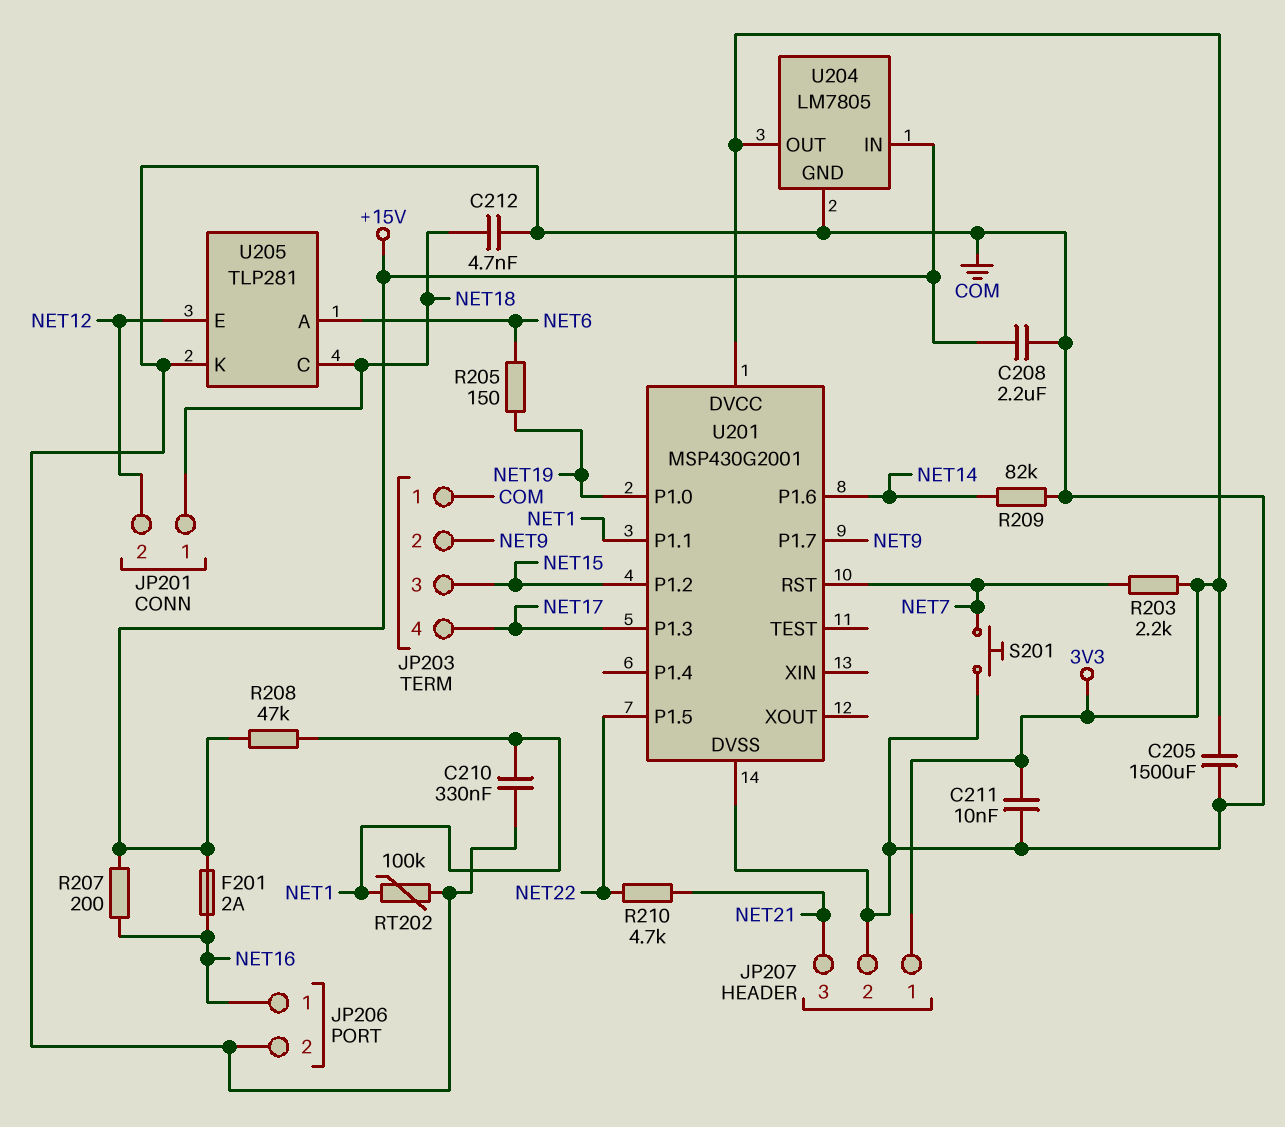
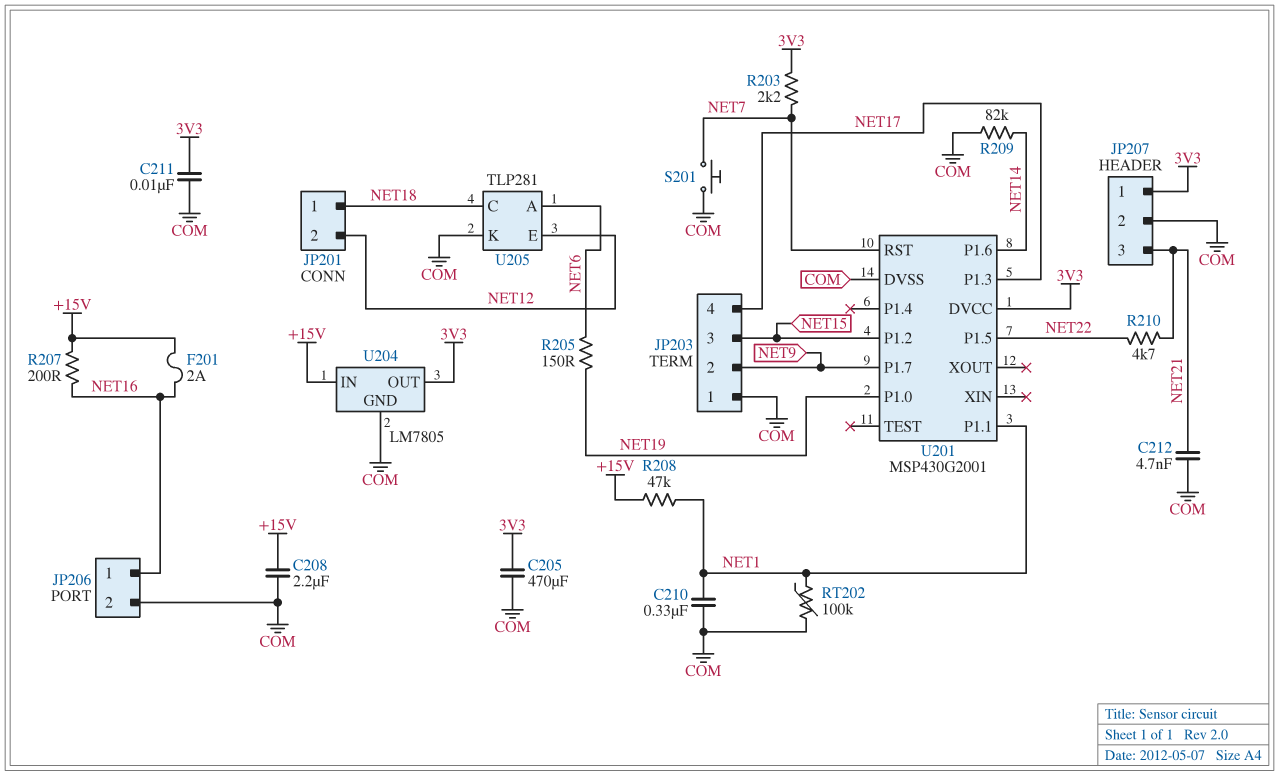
C205: 1500uF (3V3, COM) -> 470uF (3V3, COM)
C212: 4.7nF (COM, NET18) -> 4.7nF (COM, NET21)

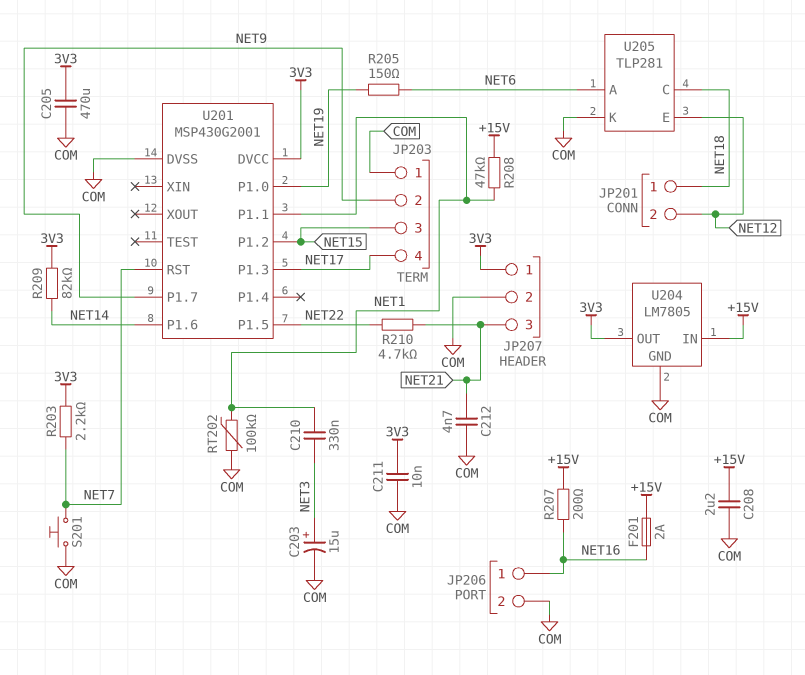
C203: none -> 15uF (plus NET3, minus COM)
C210: 330nF (COM, NET1) -> 330nF (NET1, NET3)
R209: 82k (COM, NET14) -> 82k (3V3, NET14)

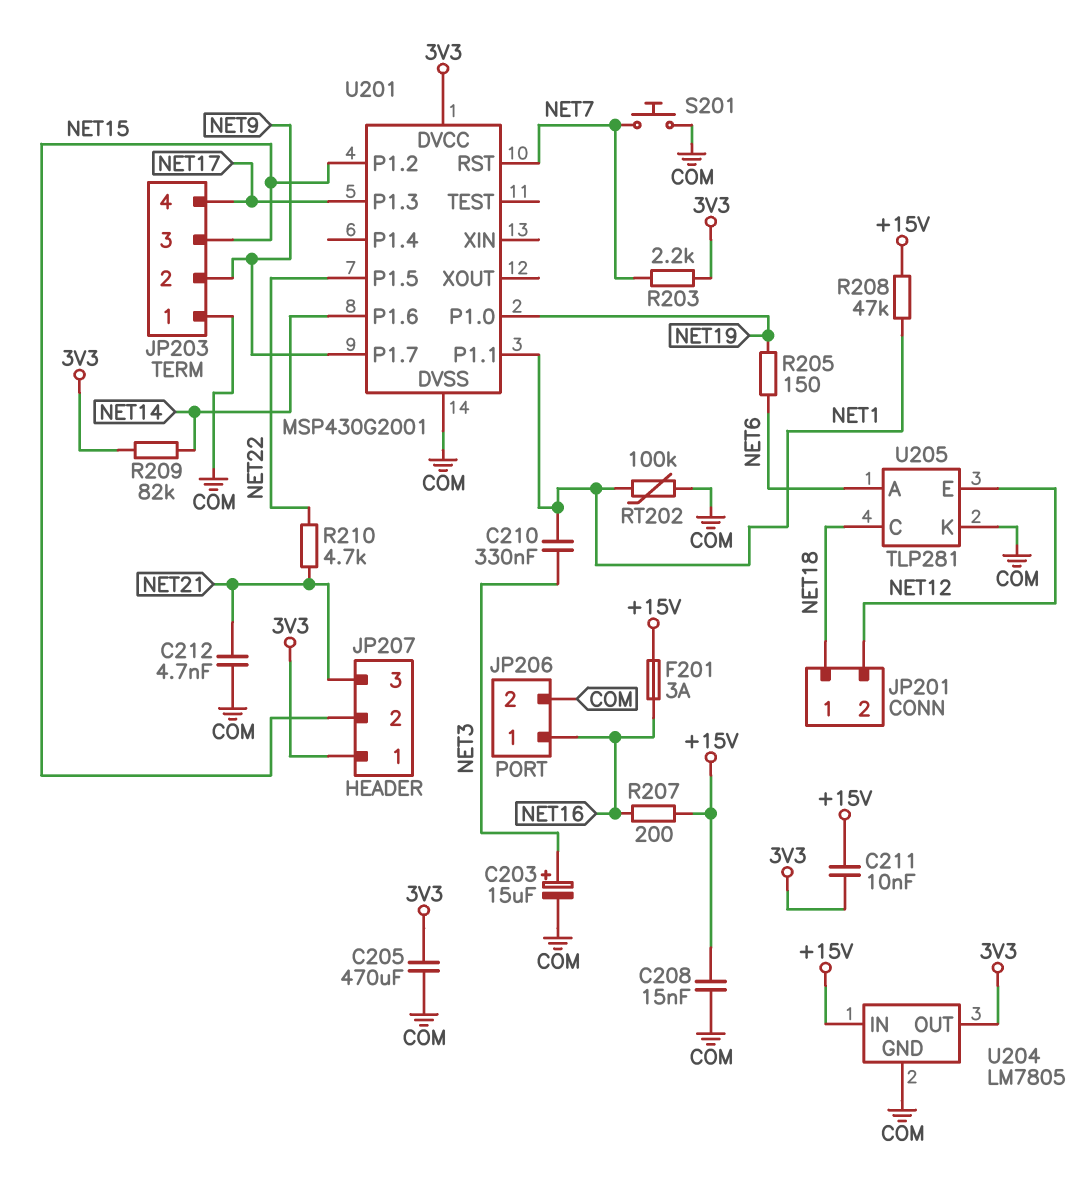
C208: 2.2uF (+15V, COM) -> 15nF (+15V, COM)
C211: 10nF (3V3, COM) -> 10nF (+15V, 3V3)
F201: 2A (+15V, NET16) -> 3A (+15V, NET16)
JP207 pin 2: COM -> NET15

